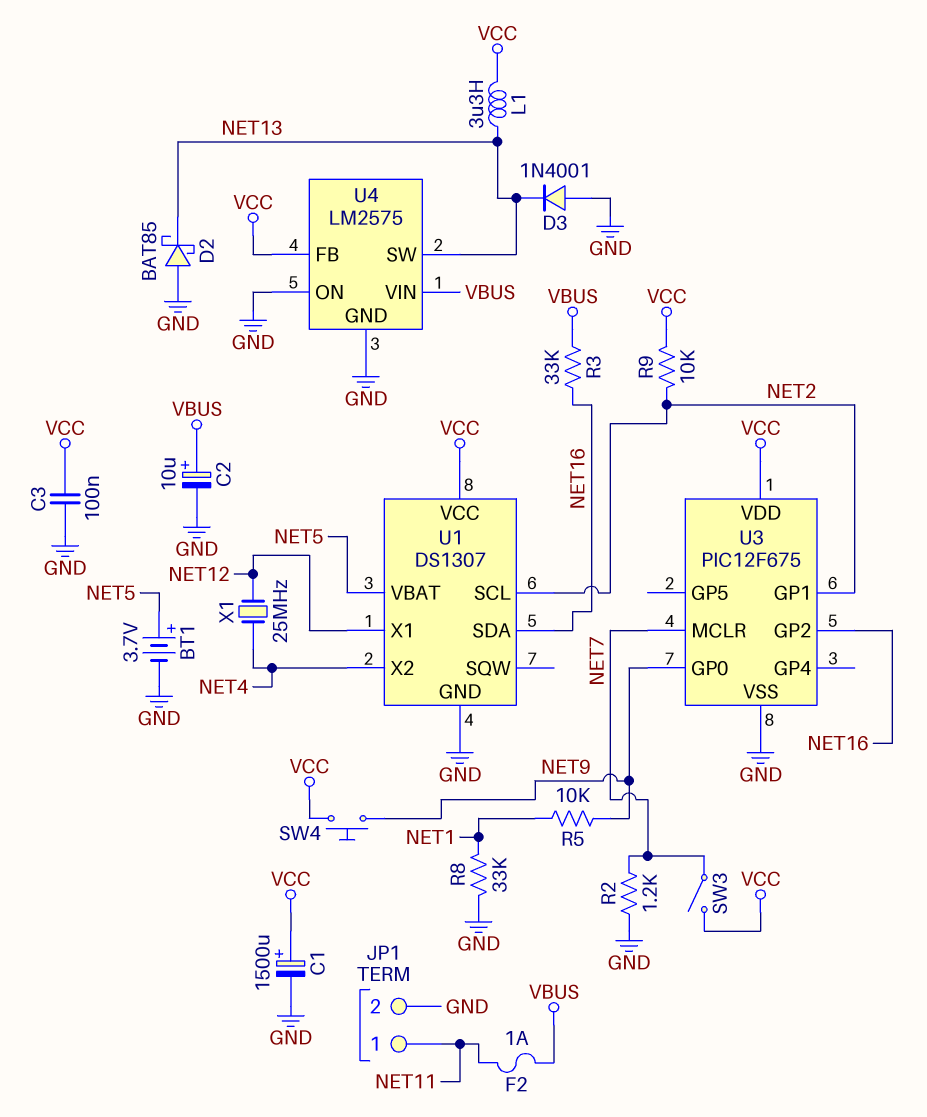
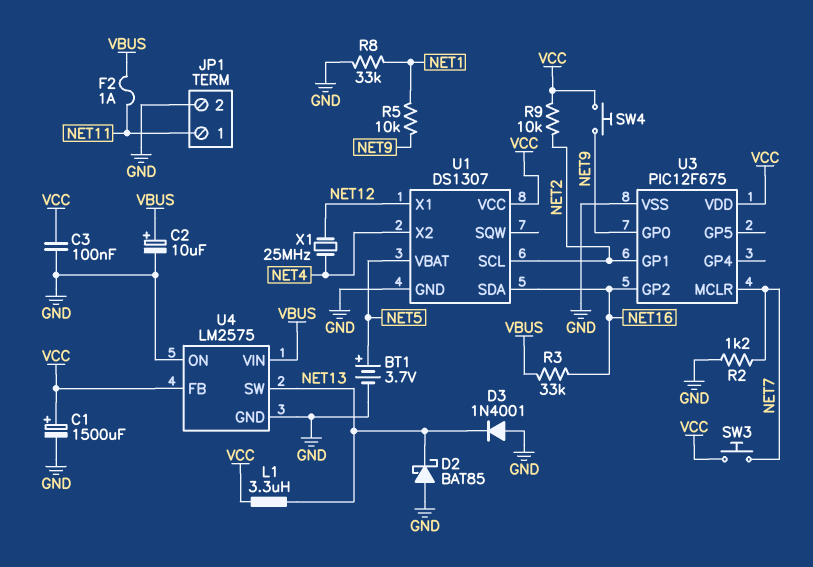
SW3: switch (NET7, VCC) -> button (NET7, VCC)

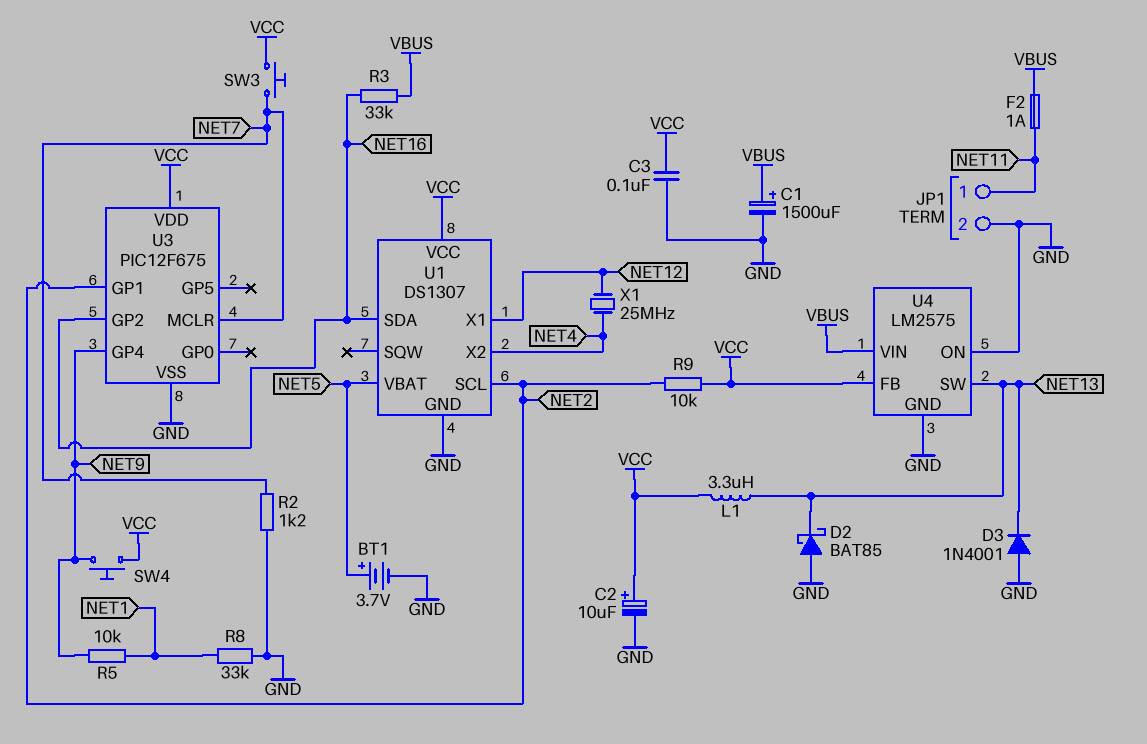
C1: 1500uF (plus VCC, minus GND) -> 1500uF (plus VBUS, minus GND)
C2: 10uF (plus VBUS, minus GND) -> 10uF (plus VCC, minus GND)
U3 pin GP0: NET9 -> none
U3 pin GP4: none -> NET9

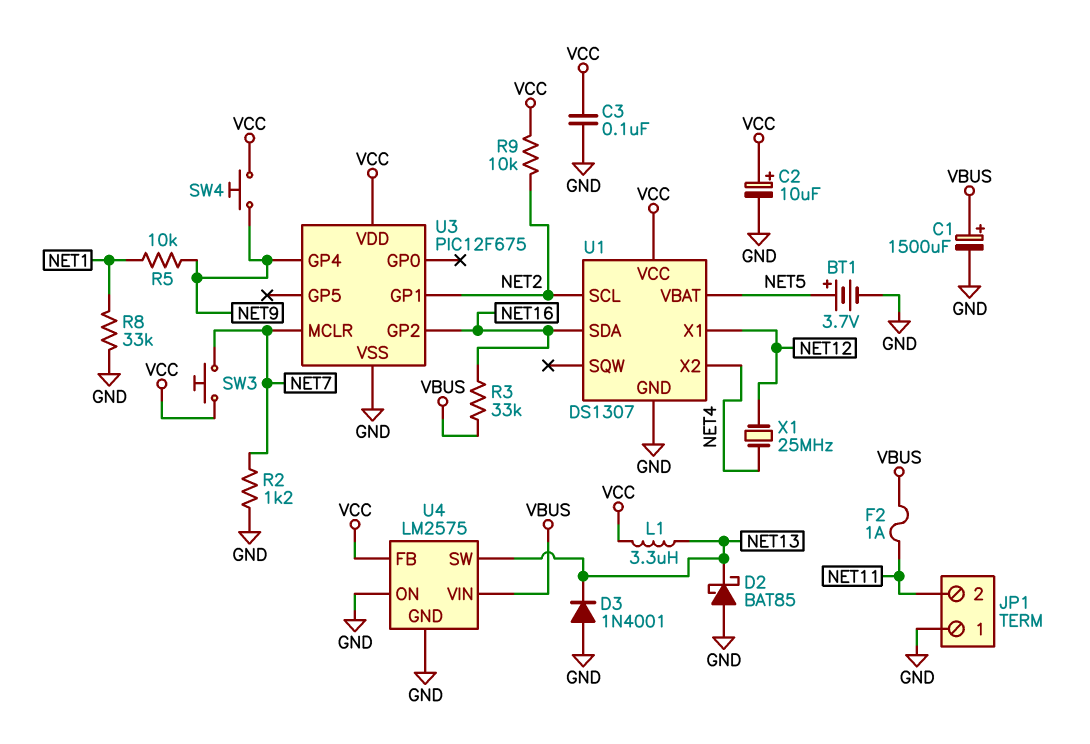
JP1 pin 1: NET11 -> GND
JP1 pin 2: GND -> NET11

